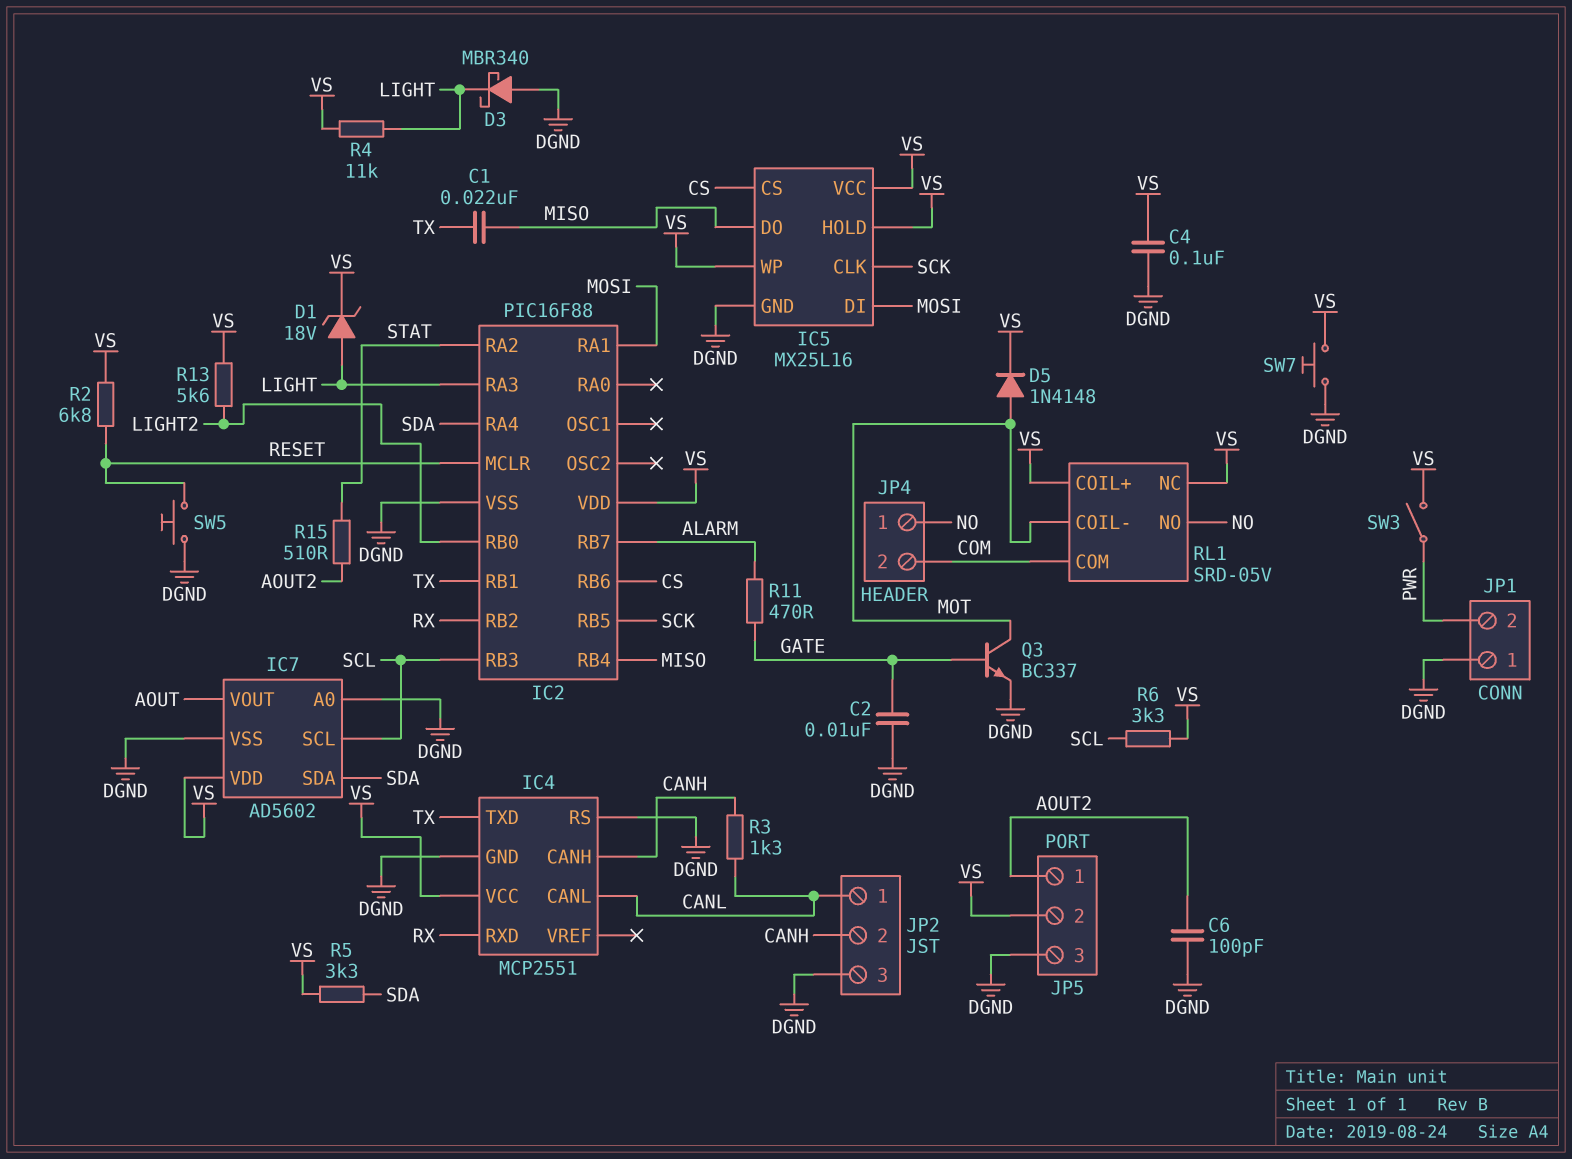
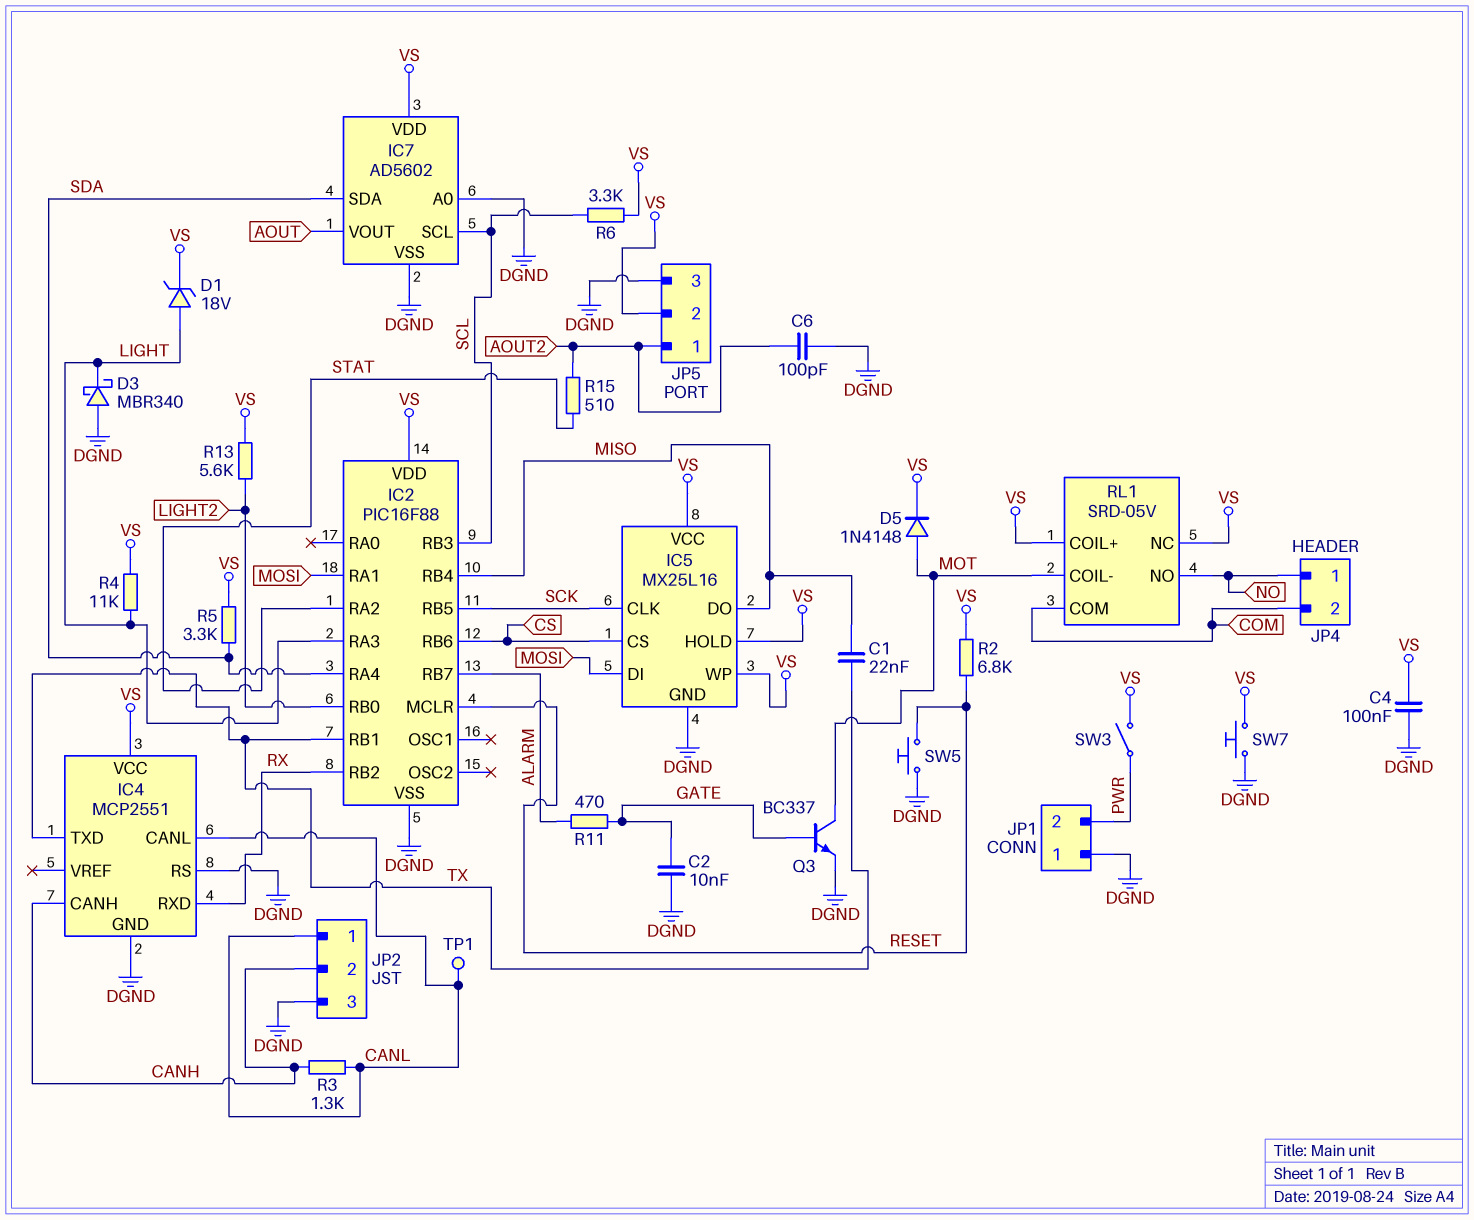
TP1: none -> test point (CANL)

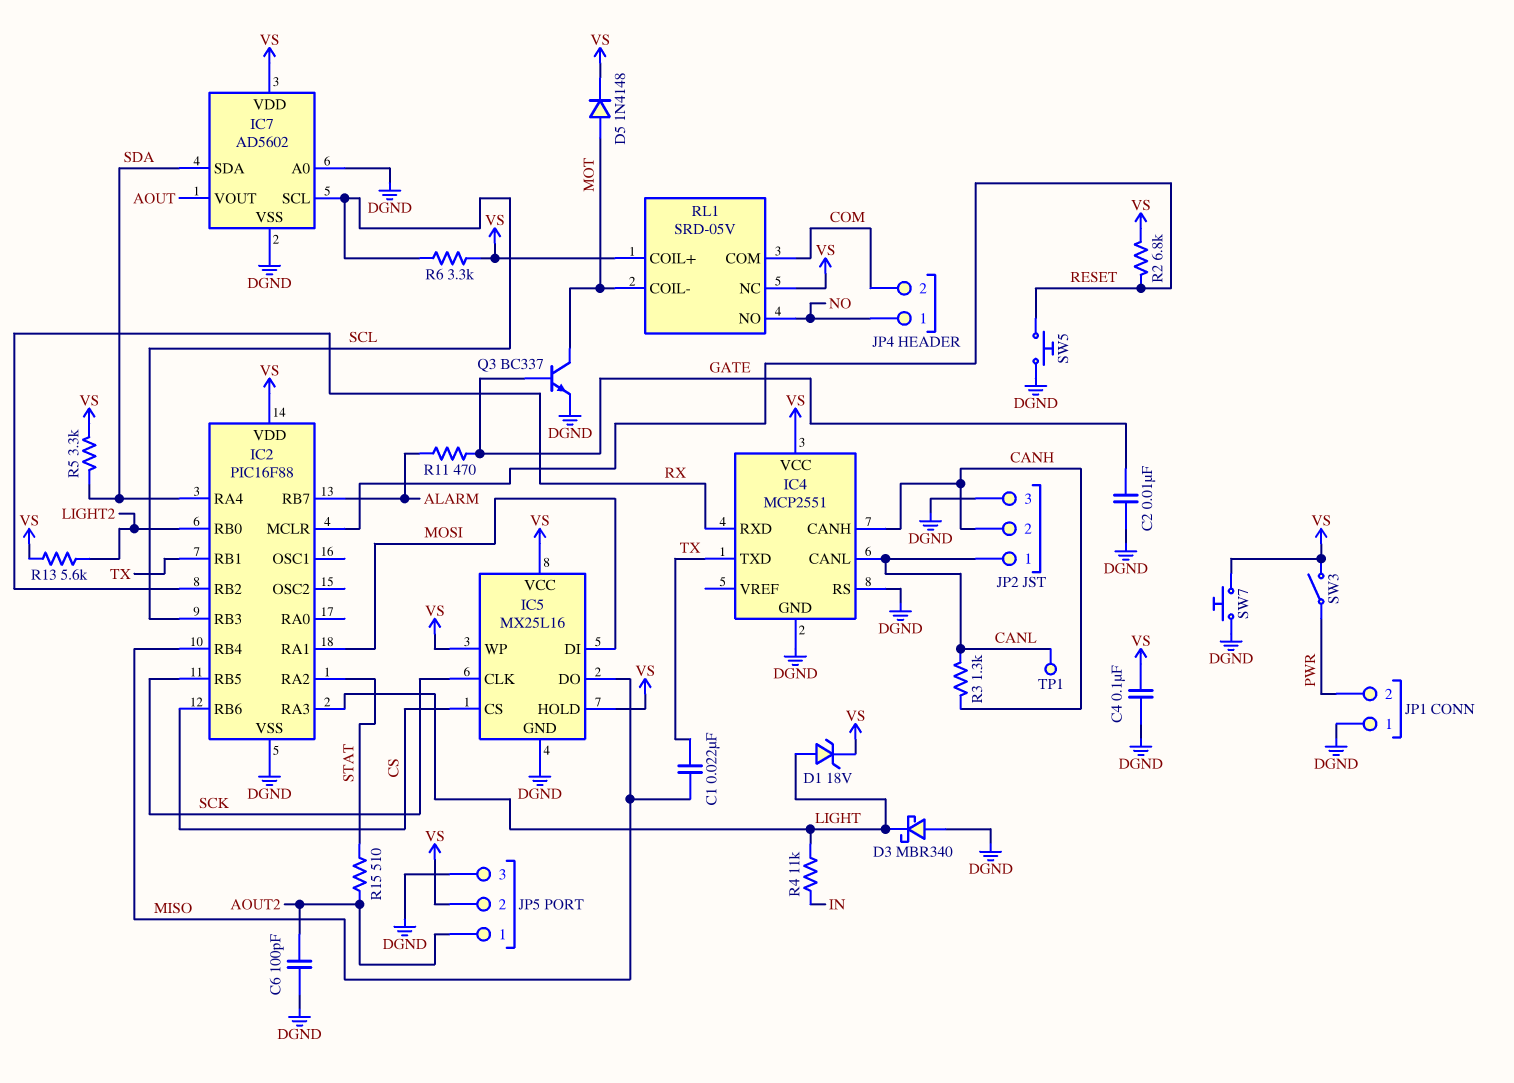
R4: 11k (LIGHT, VS) -> 11k (IN, LIGHT)

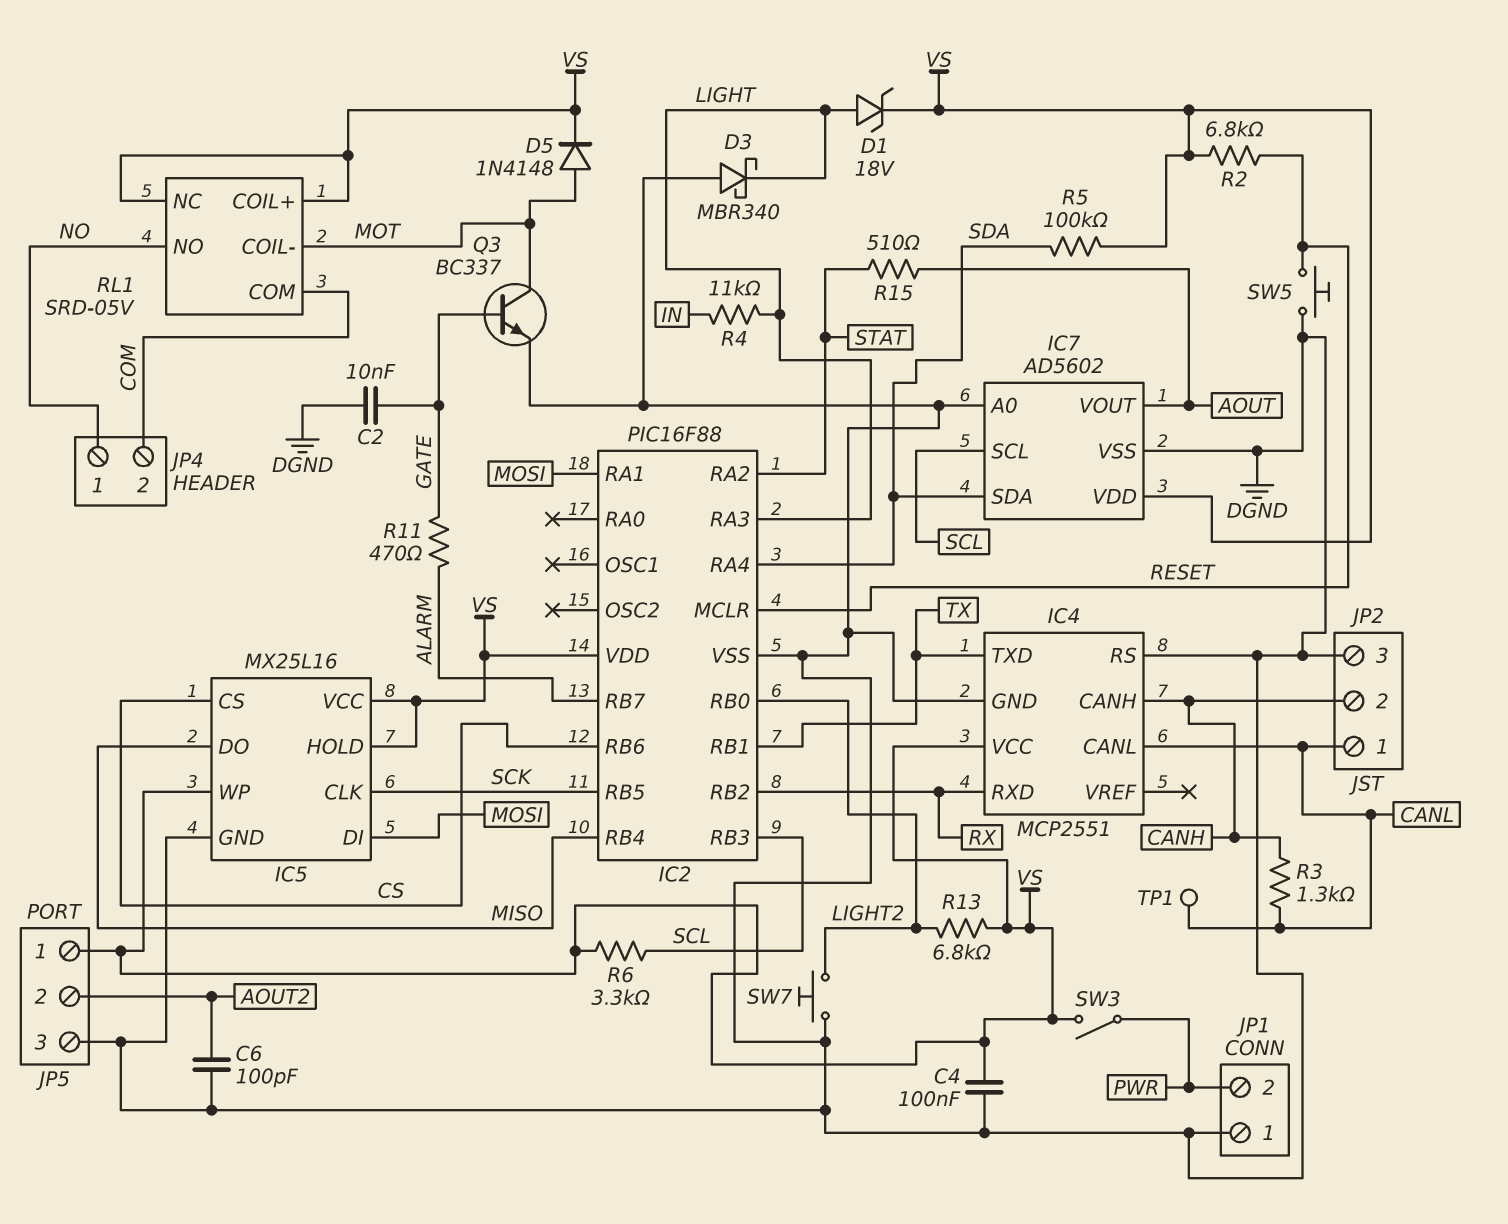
C1: 22nF (MISO, TX) -> none
JP5 pin 1: AOUT2 -> VS
JP5 pin 2: VS -> AOUT2
R5: 3.3k (SDA, VS) -> 100k (SDA, VS)
R13: 5.6k (LIGHT2, VS) -> 6.8k (LIGHT2, VS)
R15: 510 (AOUT2, STAT) -> 510 (AOUT, STAT)
SW7: button (DGND, VS) -> button (DGND, LIGHT2)

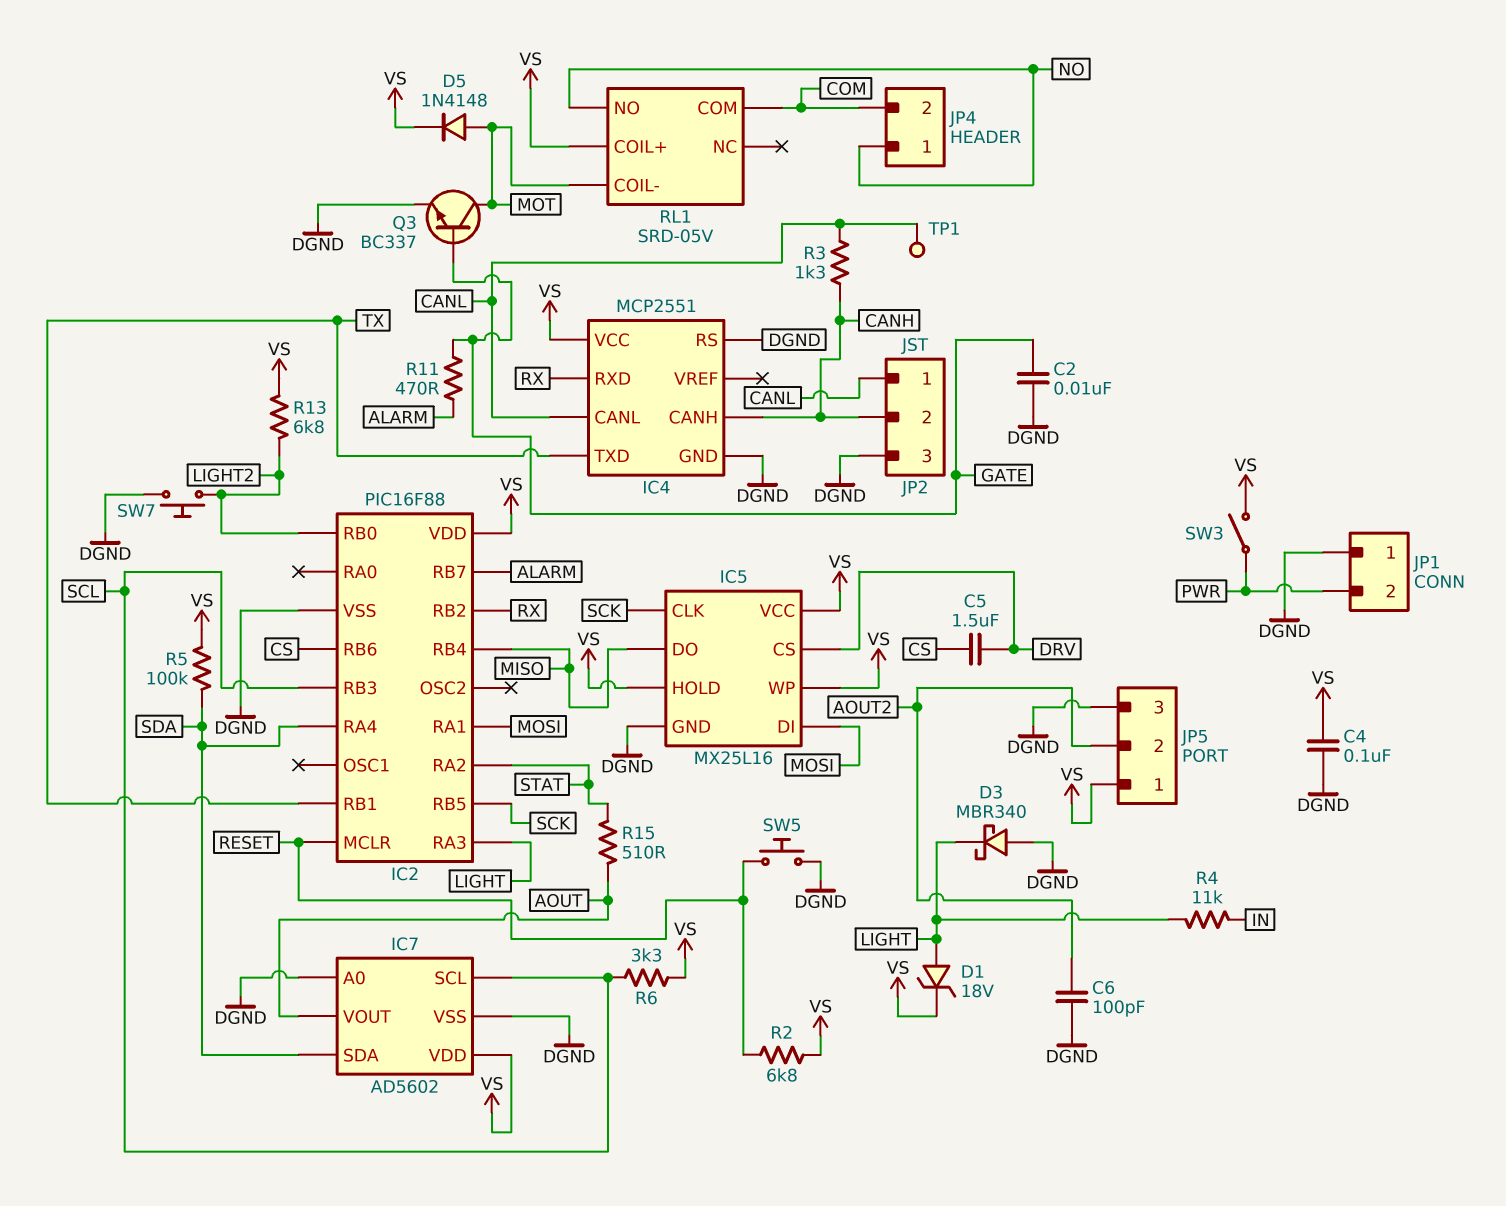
C5: none -> 1.5uF (CS, DRV)
IC5 pin CS: CS -> DRV
RL1 pin NC: VS -> none

